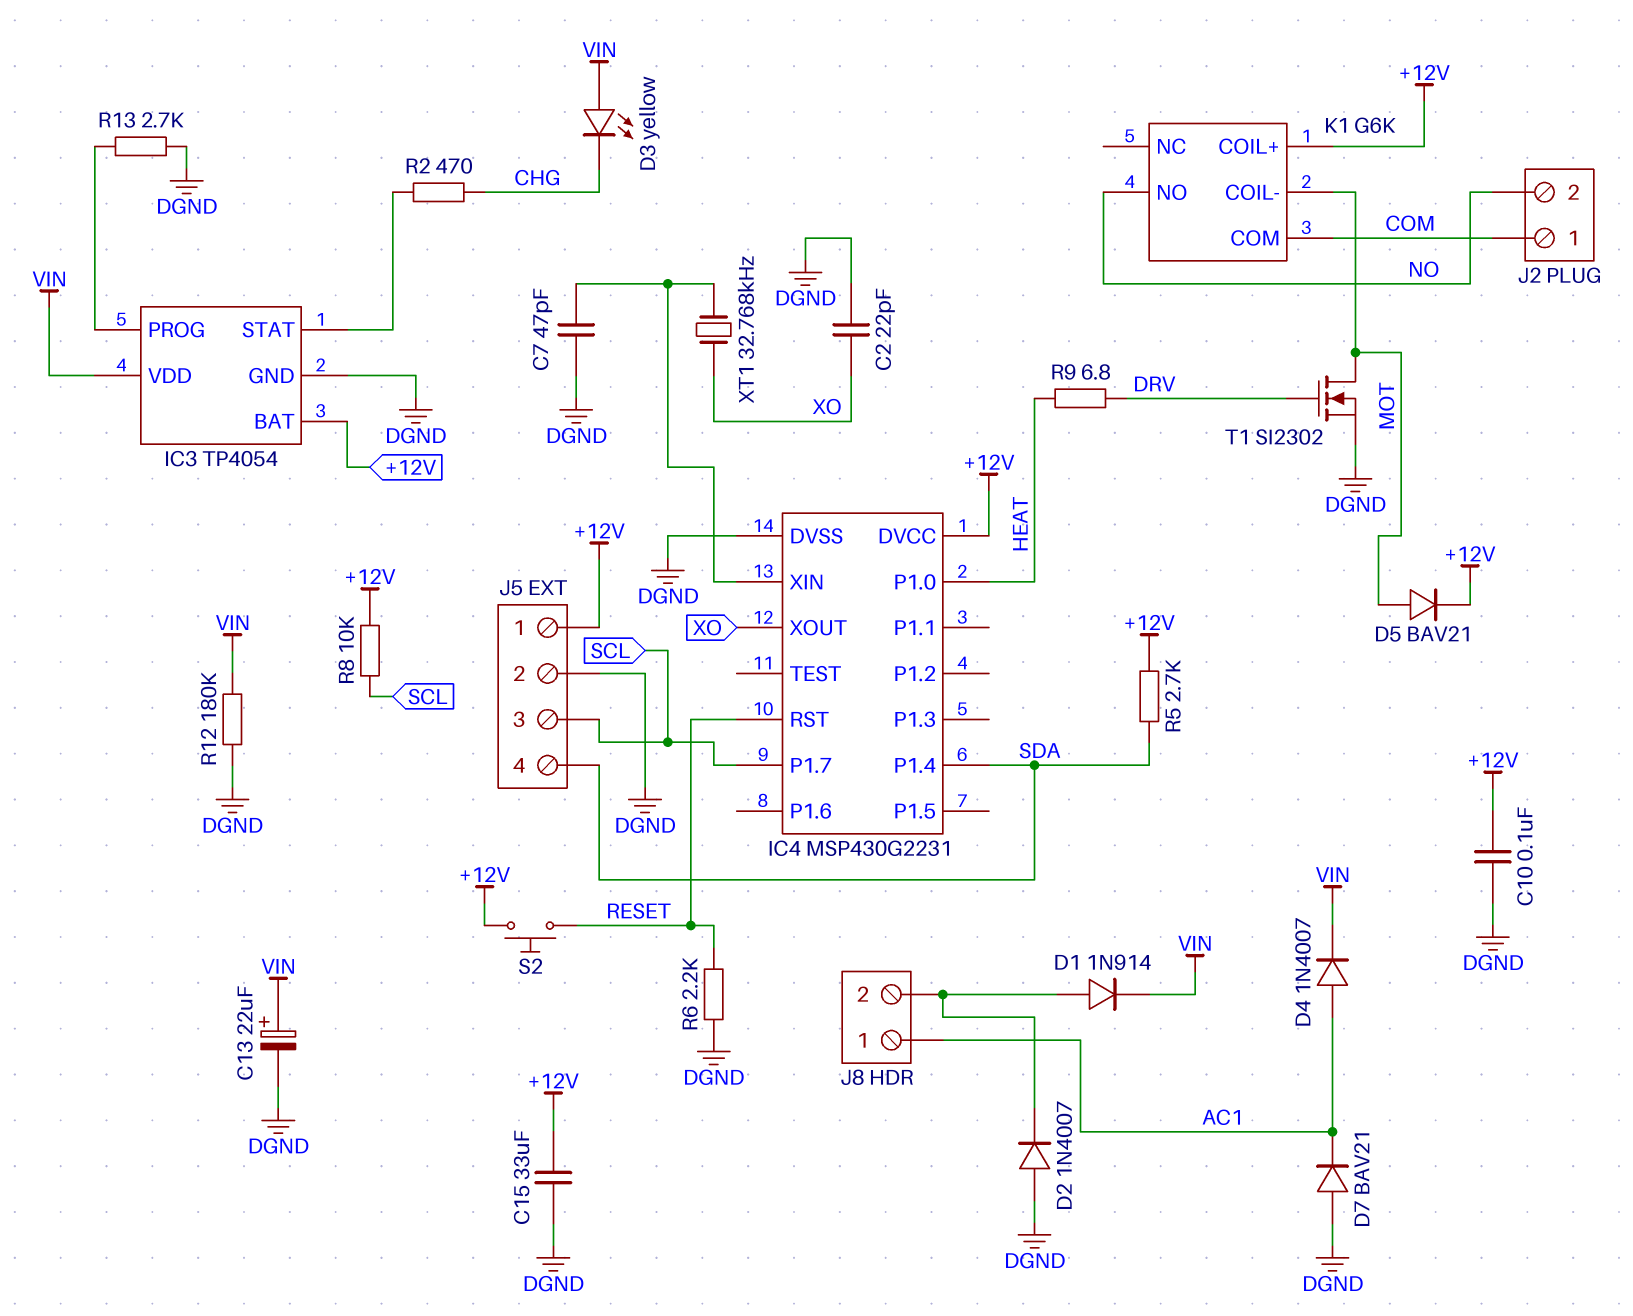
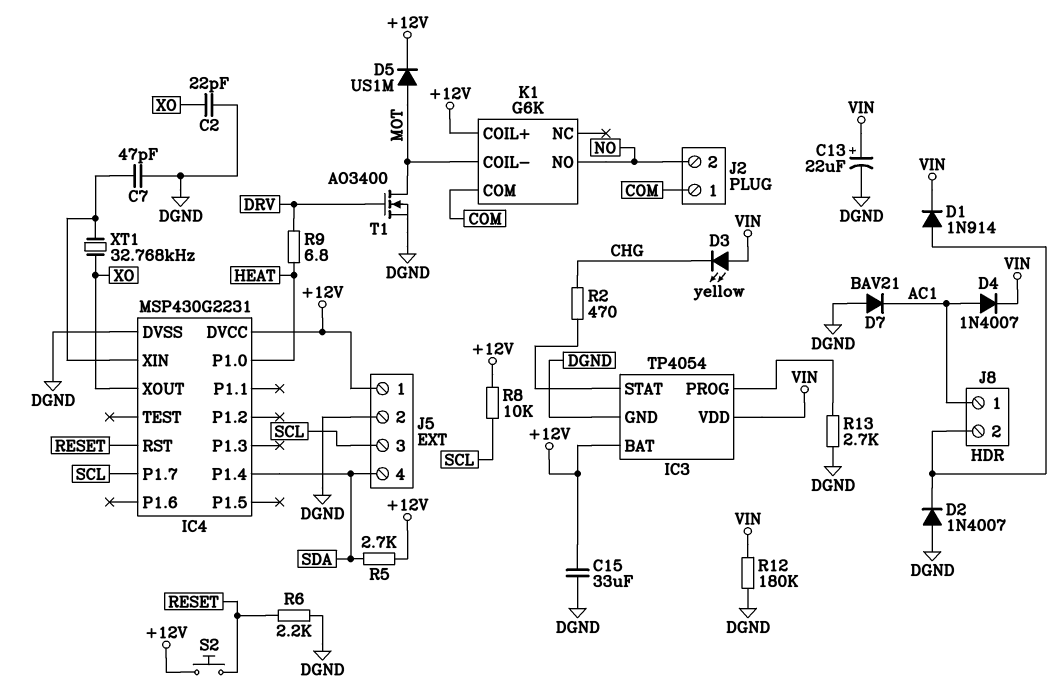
C10: 100nF (+12V, DGND) -> none
D5: diode BAV21 (A MOT, K +12V) -> diode US1M (A MOT, K +12V)
T1: NMOS SI2302 (G DRV, D MOT, S DGND) -> NMOS AO3400 (G DRV, D MOT, S DGND)

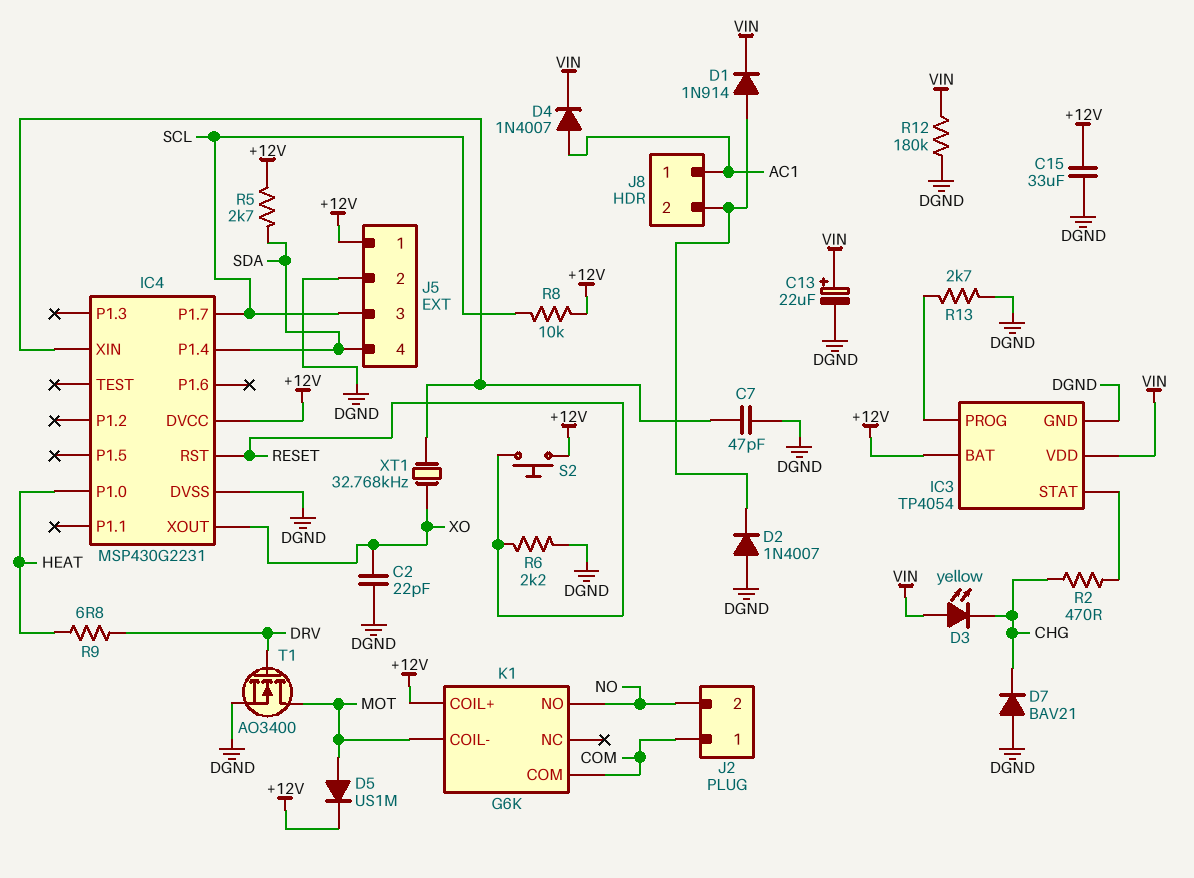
D7: diode BAV21 (A DGND, K AC1) -> diode BAV21 (A DGND, K CHG)

